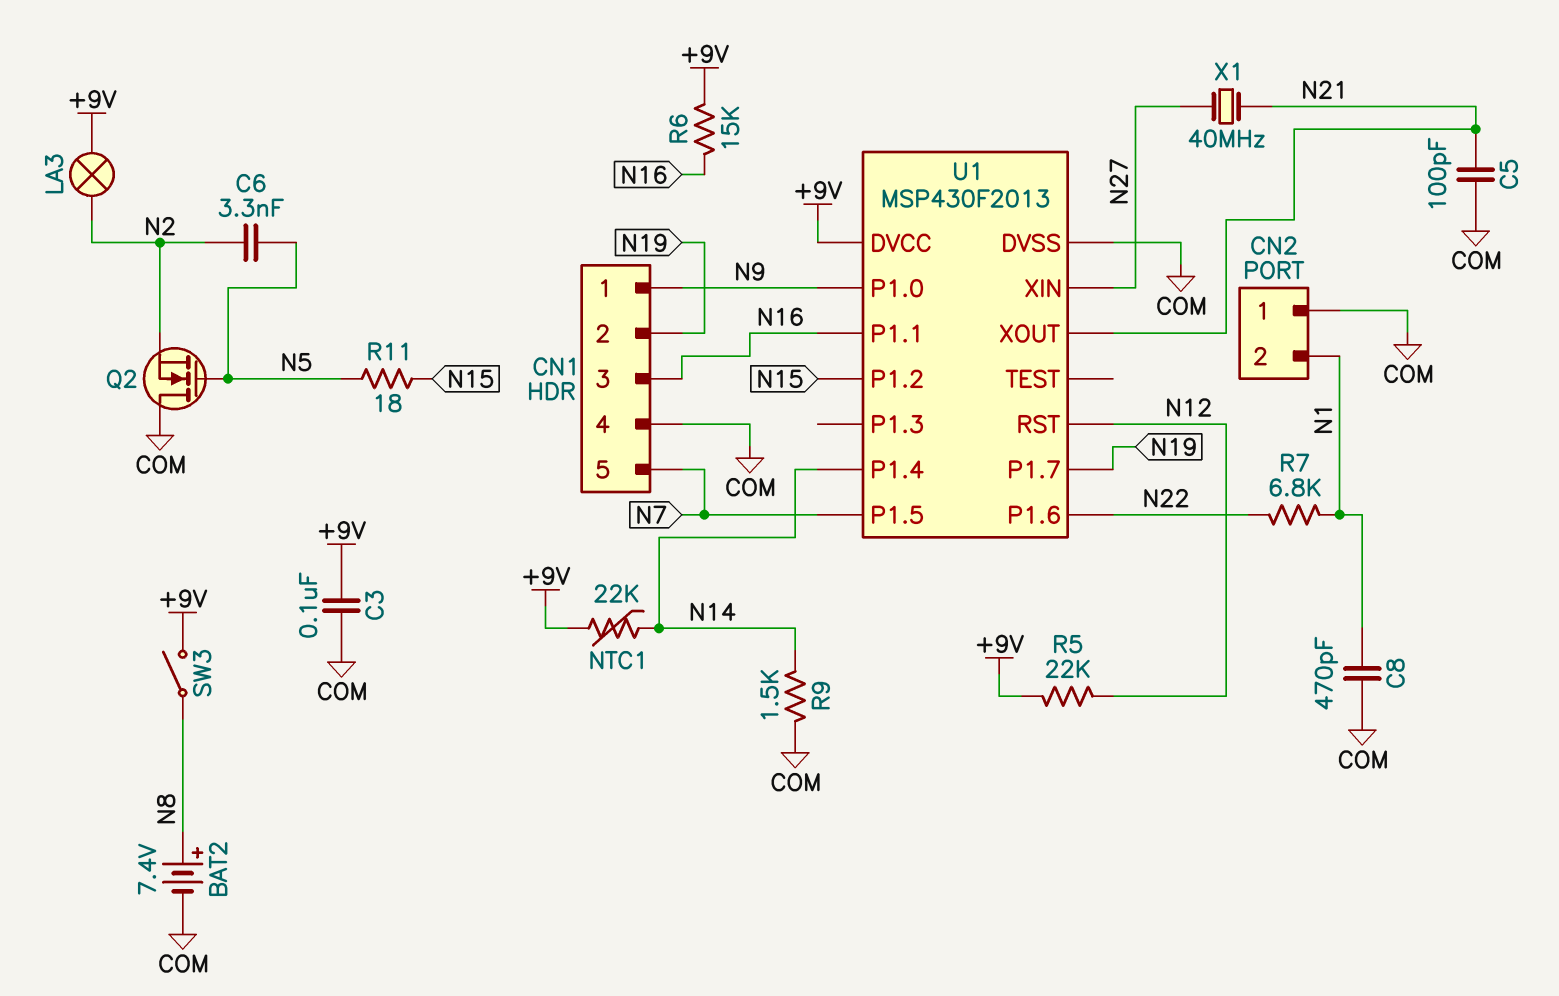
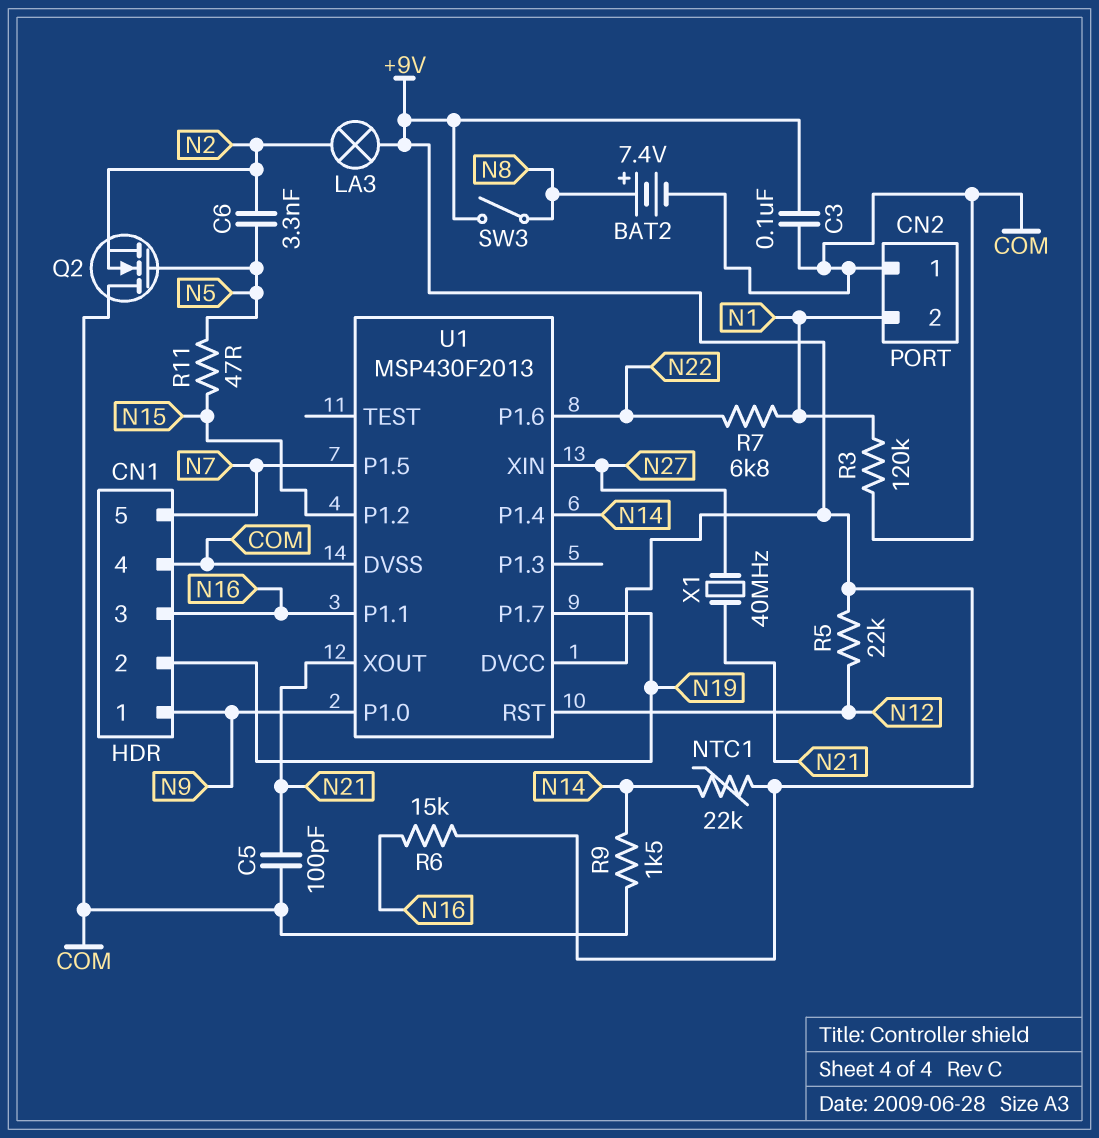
C8: 470pF (COM, N1) -> none
R3: none -> 120k (COM, N1)
R11: 18 (N5, N15) -> 47 (N5, N15)

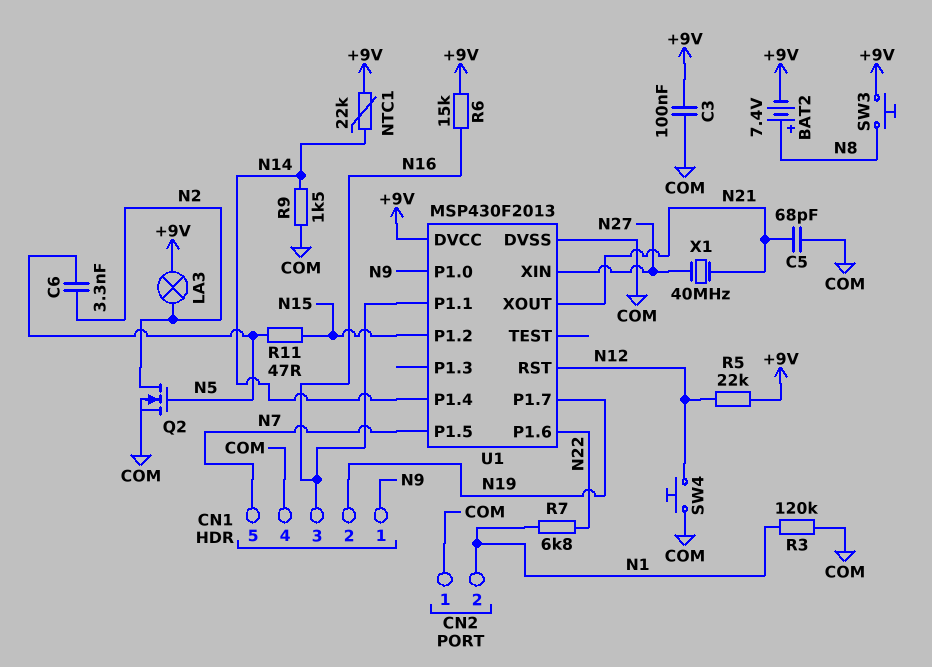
BAT2: 7.4V (plus N8, minus COM) -> 7.4V (plus N8, minus +9V)
C5: 100pF (COM, N21) -> 68pF (COM, N21)
Q2: NMOS (G N5, D COM, S N2) -> NMOS (G N5, D N2, S COM)
SW3: switch (+9V, N8) -> button (+9V, N8)
SW4: none -> button (COM, N12)

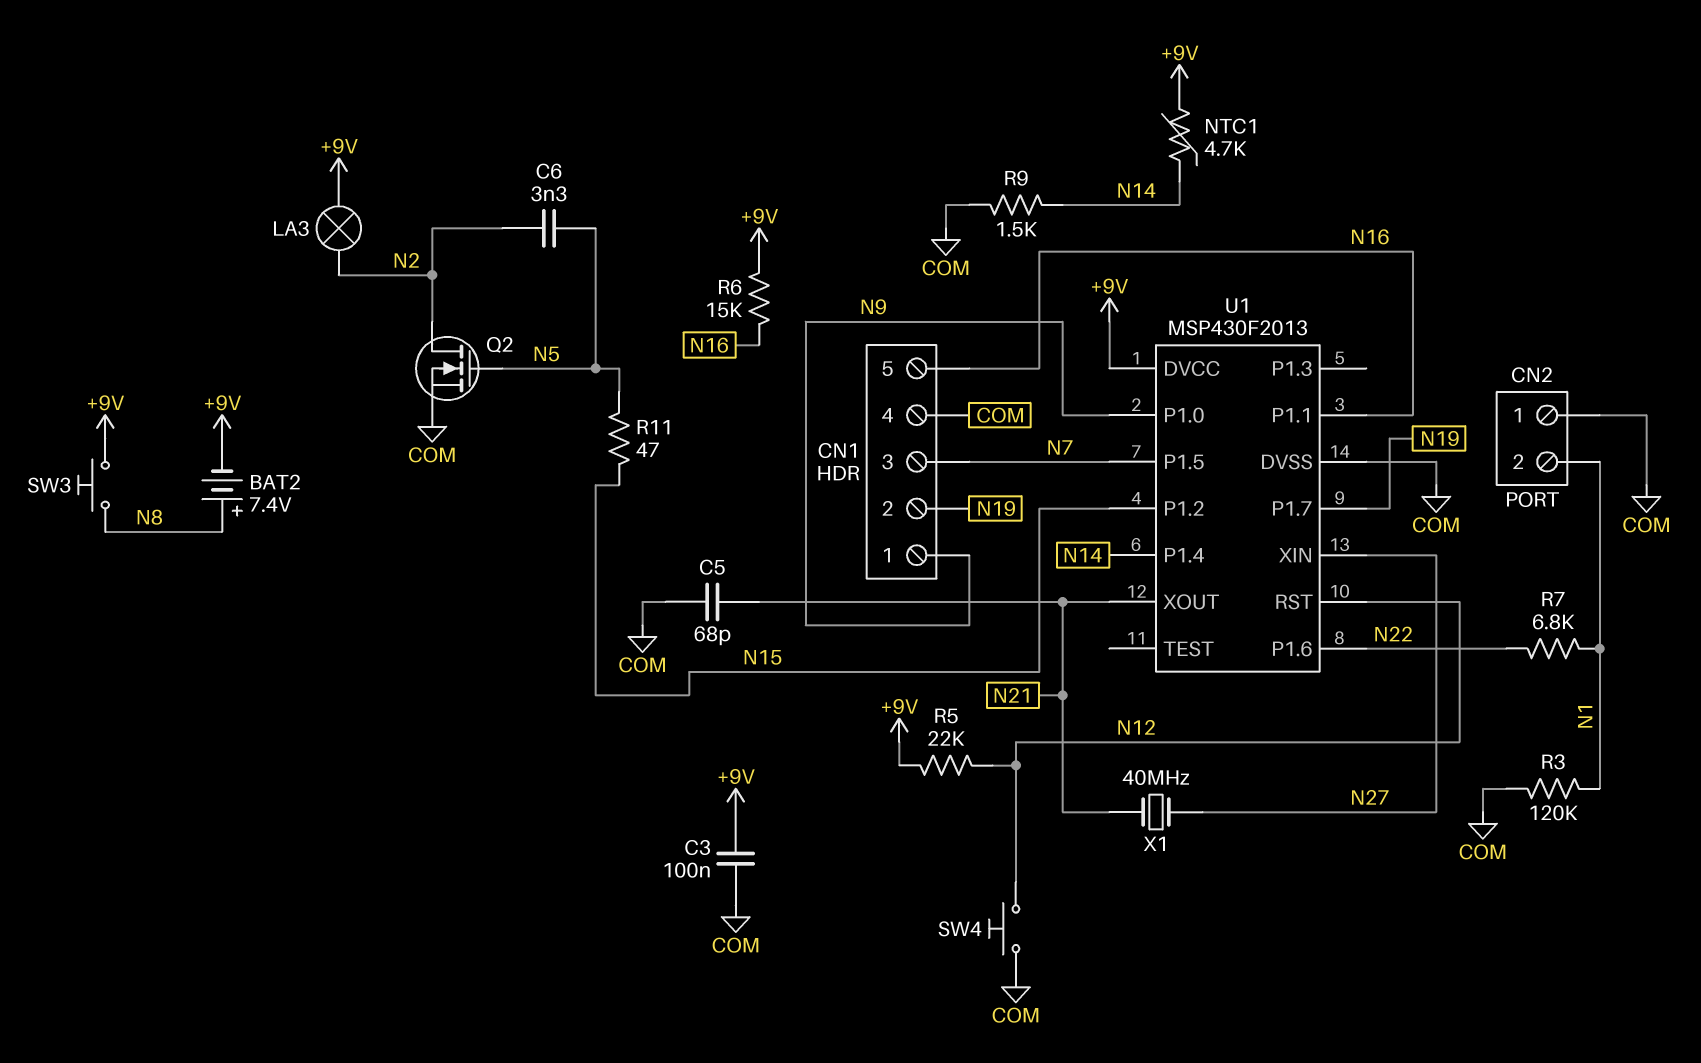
CN1 pin 3: N16 -> N7
CN1 pin 5: N7 -> N16
NTC1: 22k (+9V, N14) -> 4.7k (+9V, N14)

